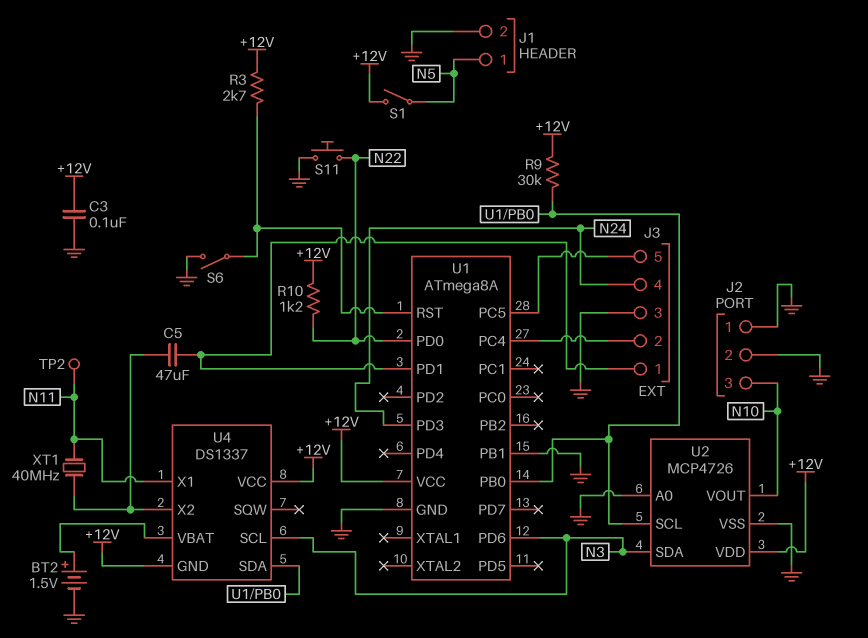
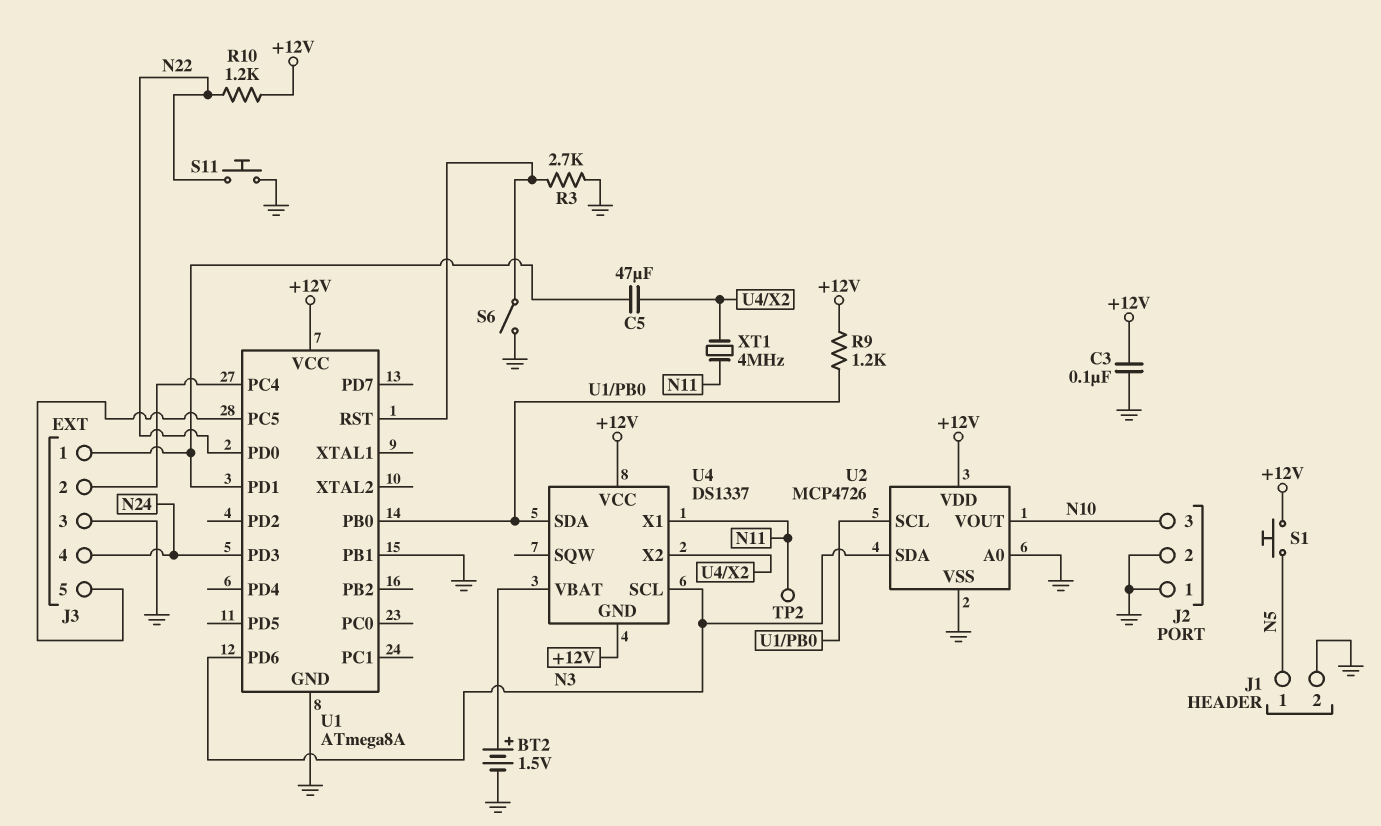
R3: 2.7k (+12V, U1/RST) -> 2.7k (GND, U1/RST)
R9: 30k (+12V, U1/PB0) -> 1.2k (+12V, U1/PB0)
S1: switch (+12V, N5) -> button (+12V, N5)
XT1: 40MHz (N11, U4/X2) -> 4MHz (N11, U4/X2)

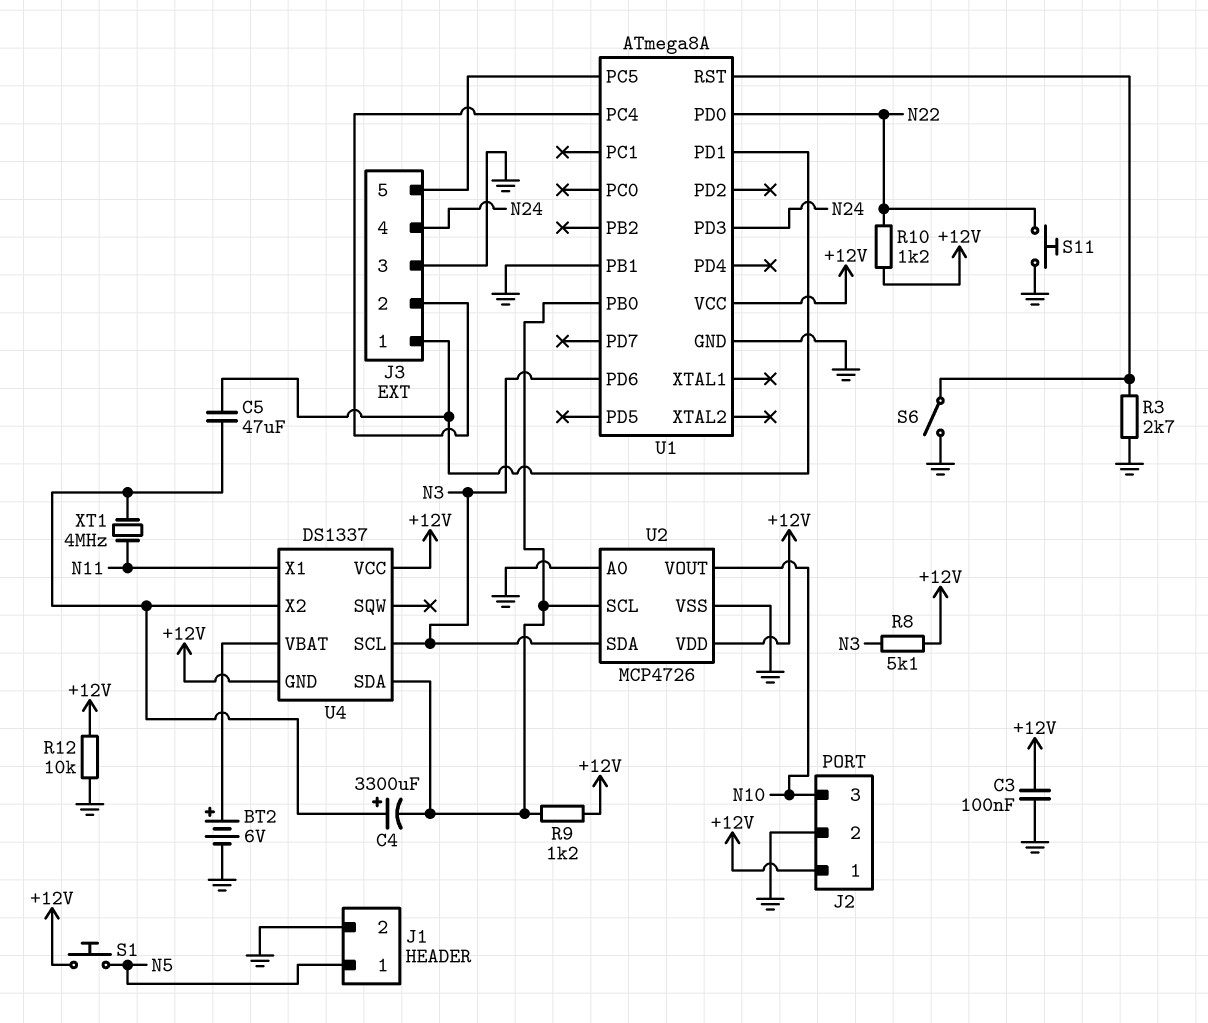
BT2: 1.5V (plus U4/VBAT, minus GND) -> 6V (plus U4/VBAT, minus GND)
C4: none -> 3300uF (plus U4/X2, minus U1/PB0)
J2 pin 1: GND -> +12V
R8: none -> 5.1k (+12V, N3)
R12: none -> 10k (+12V, GND)
TP2: test point (N11) -> none

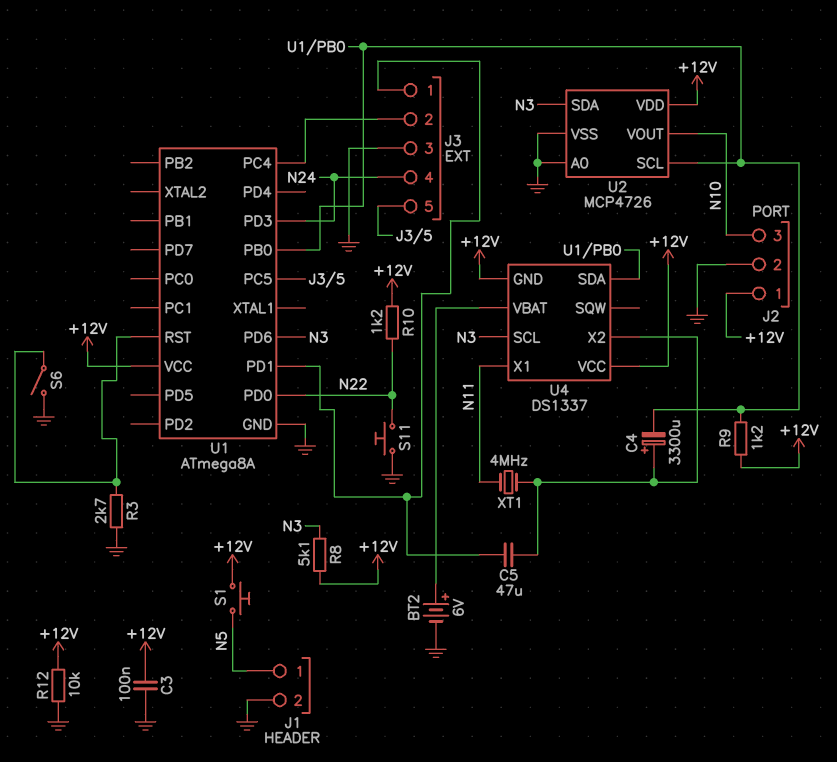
U1 pin PB1: GND -> none

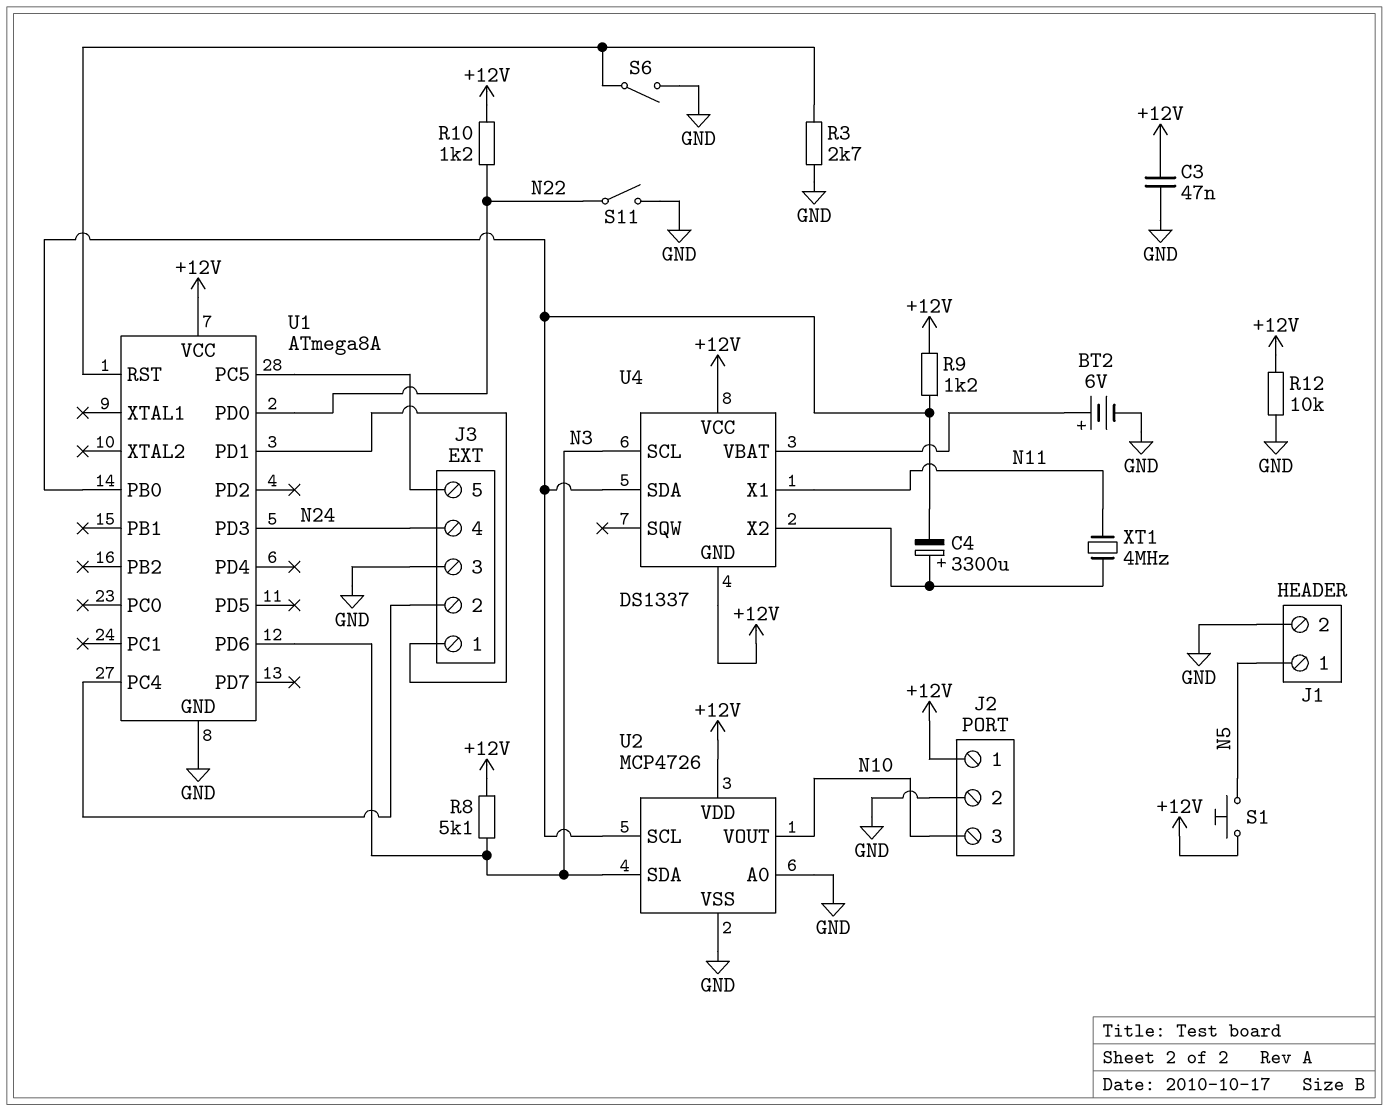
C3: 100nF (+12V, GND) -> 47nF (+12V, GND)
C5: 47uF (J3/1, U4/X2) -> none
S11: button (GND, N22) -> switch (GND, N22)

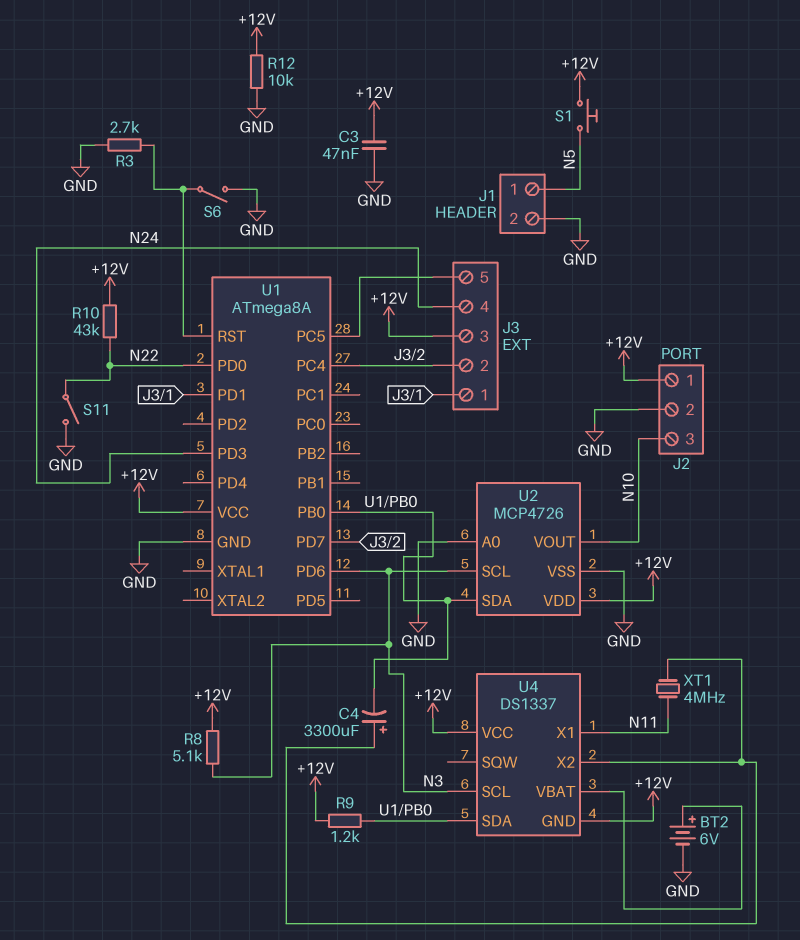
J3 pin 3: GND -> +12V
R10: 1.2k (+12V, N22) -> 43k (+12V, N22)
U1 pin PD7: none -> J3/2
U2 pin SCL: U1/PB0 -> N3
U2 pin SDA: N3 -> U1/PB0

